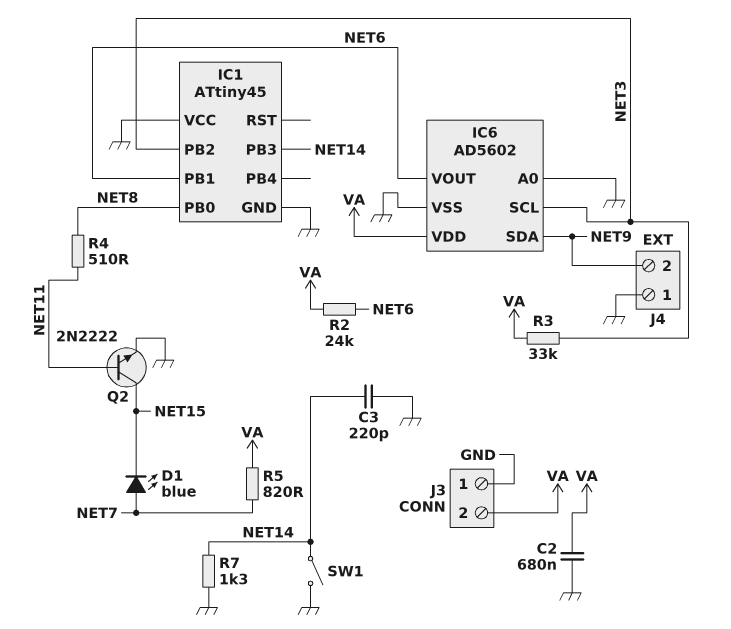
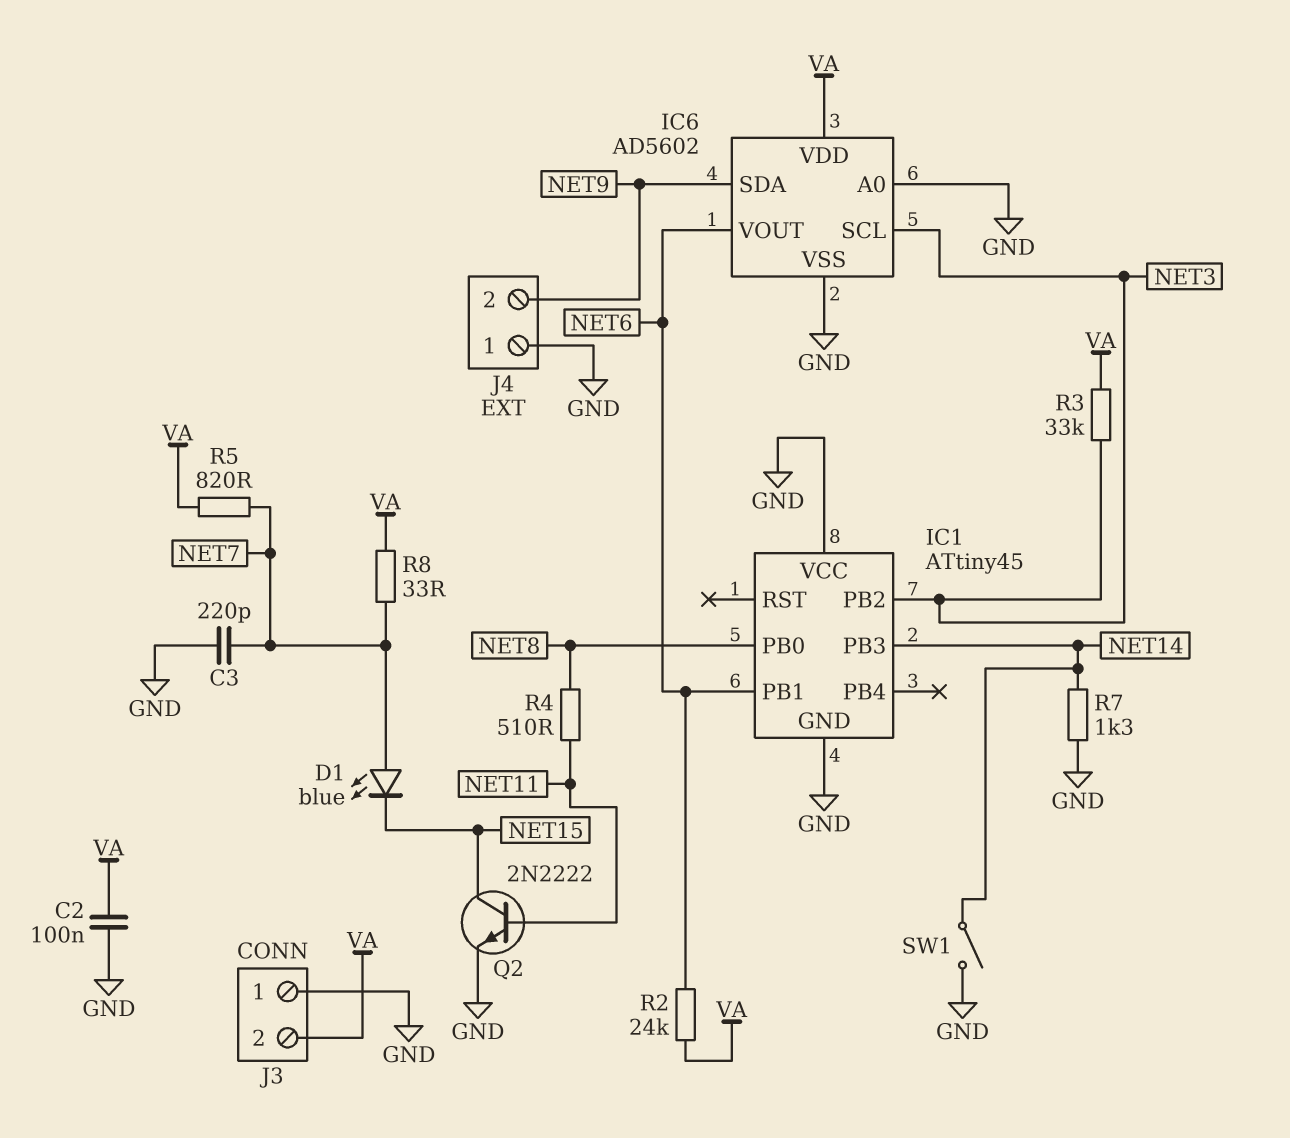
C2: 680nF (GND, VA) -> 100nF (GND, VA)
C3: 220pF (GND, NET14) -> 220pF (GND, NET7)
R8: none -> 33 (NET7, VA)

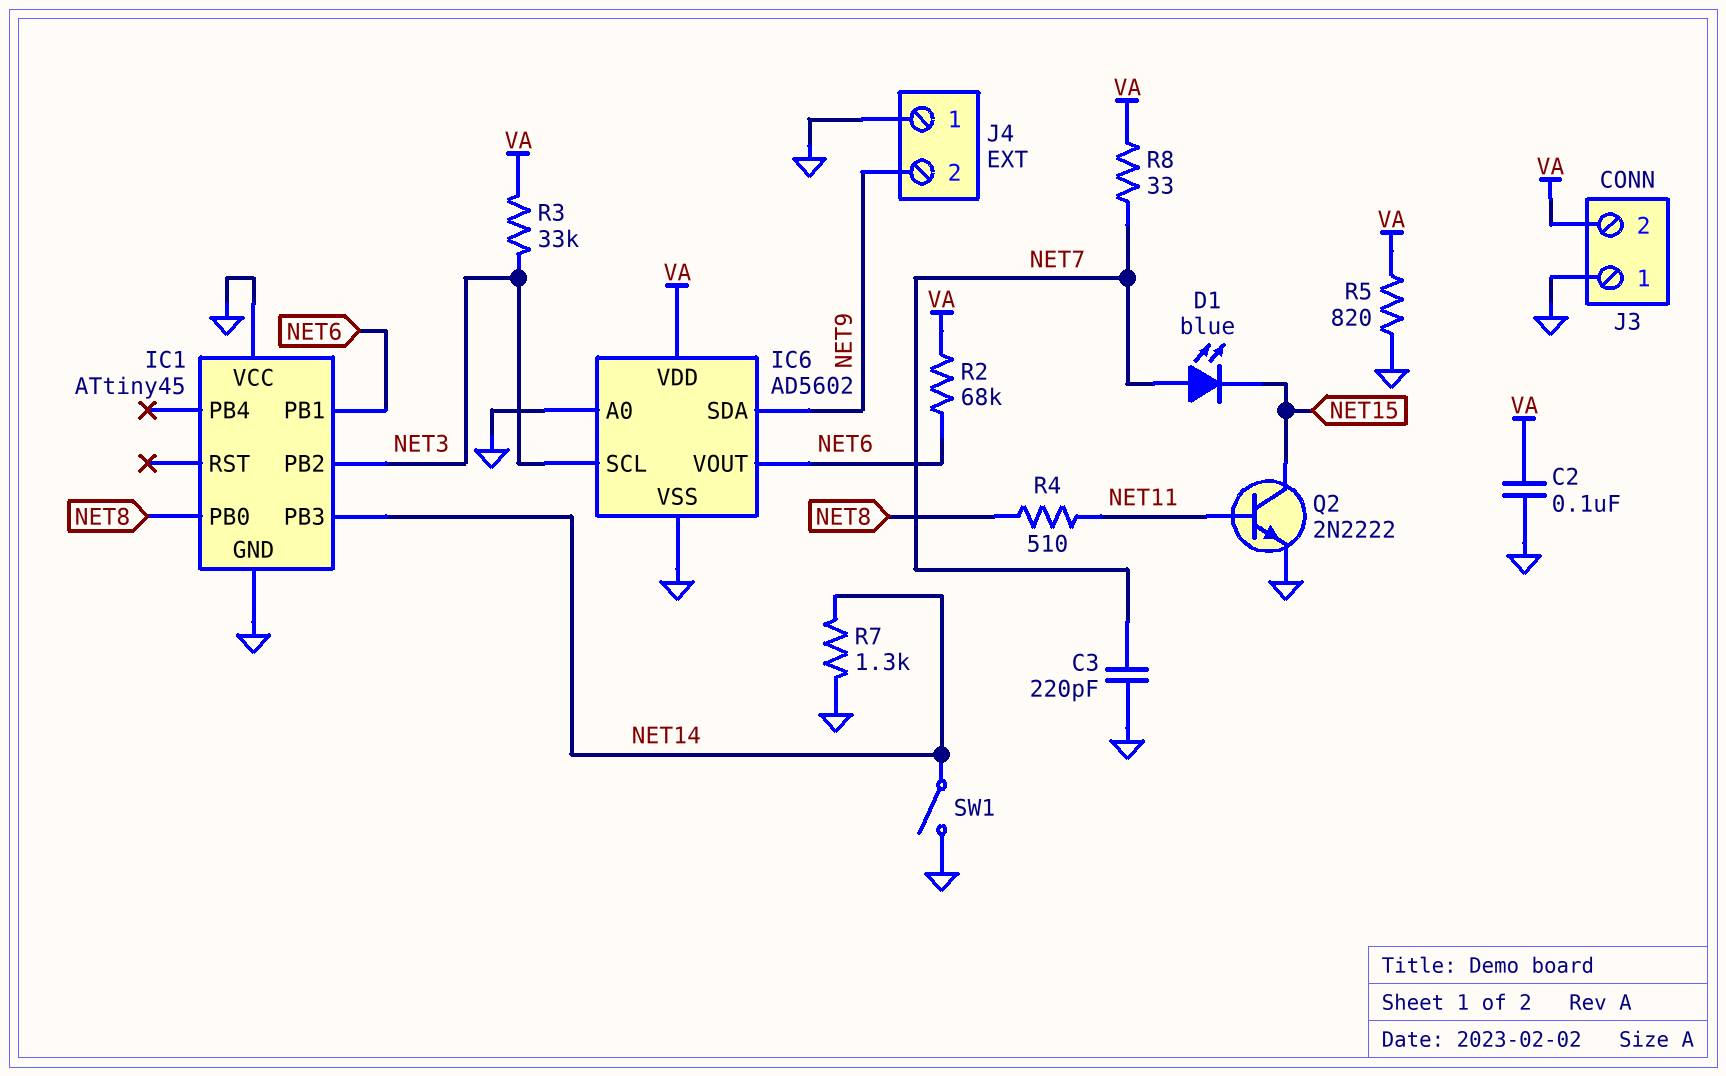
R2: 24k (NET6, VA) -> 68k (NET6, VA)
R5: 820 (NET7, VA) -> 820 (GND, VA)

